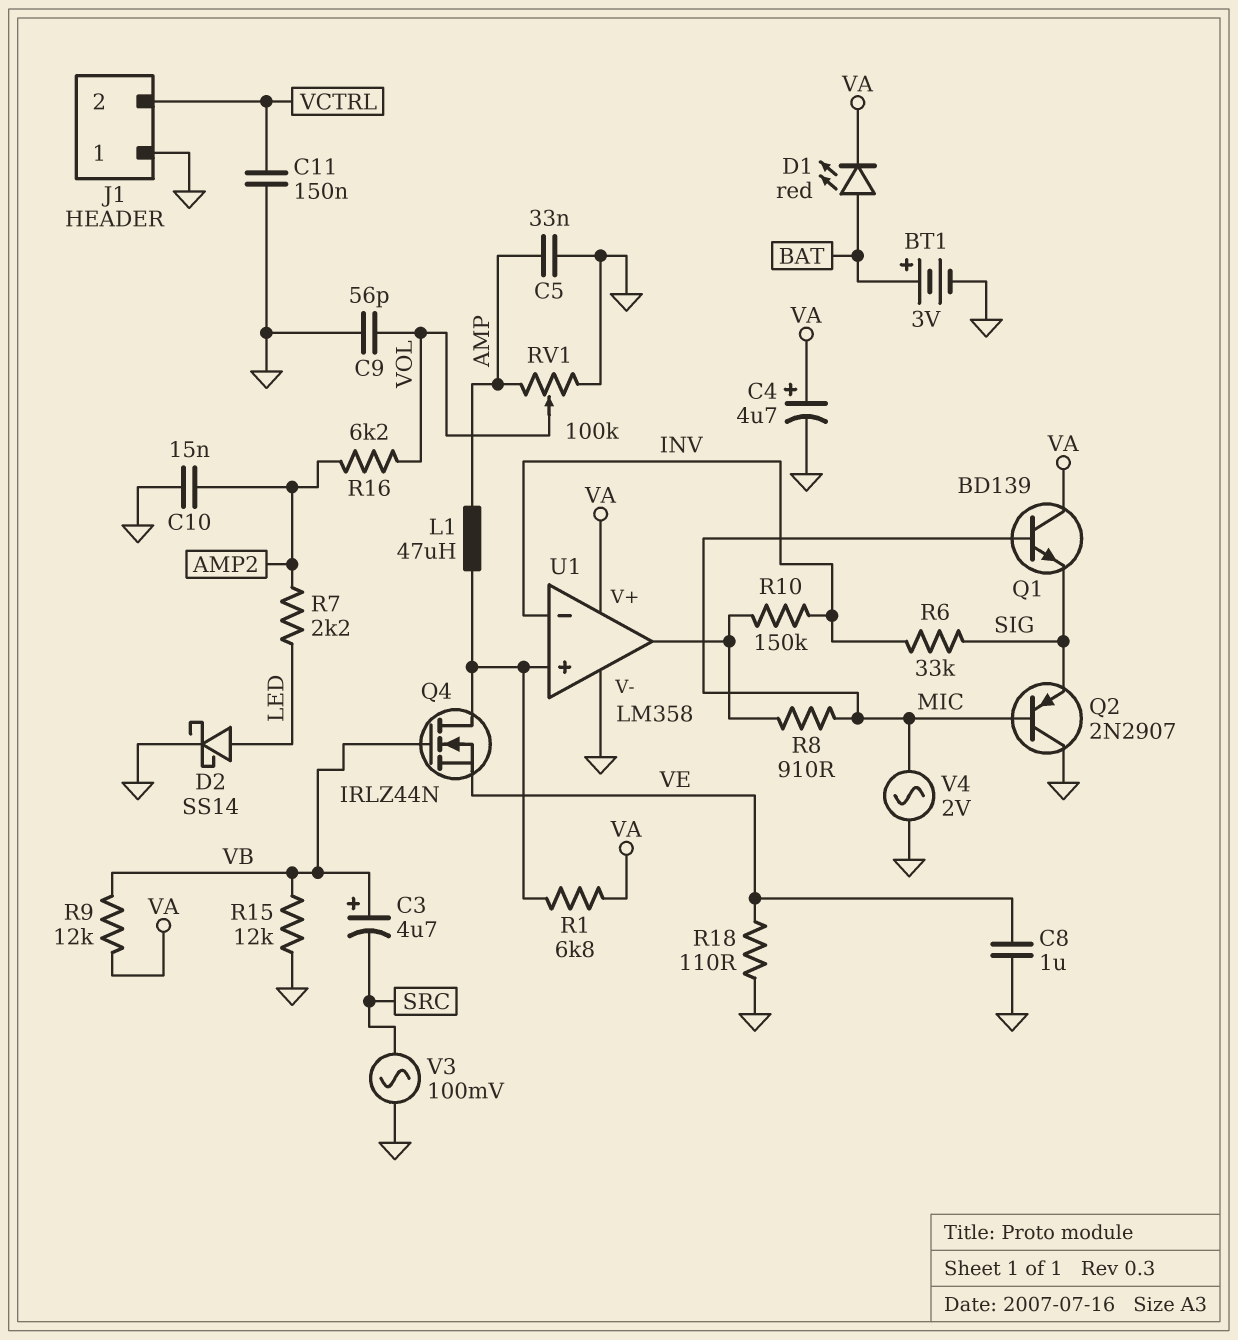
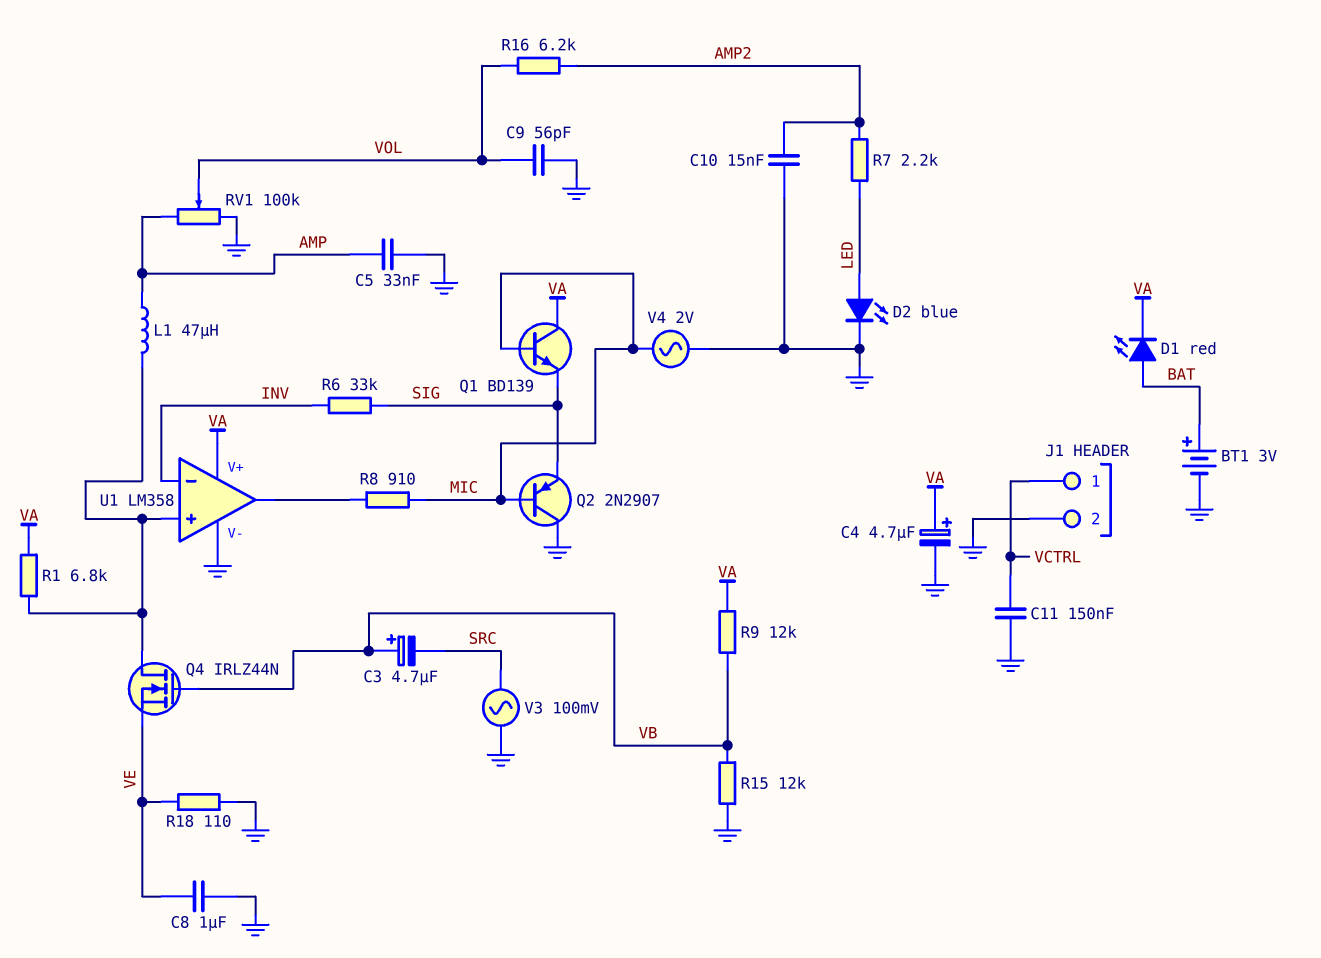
D2: schottky SS14 (A LED, K GND) -> LED blue (A LED, K GND)
J1 pin 1: GND -> VCTRL
J1 pin 2: VCTRL -> GND
R10: 150k (INV, U1/out) -> none

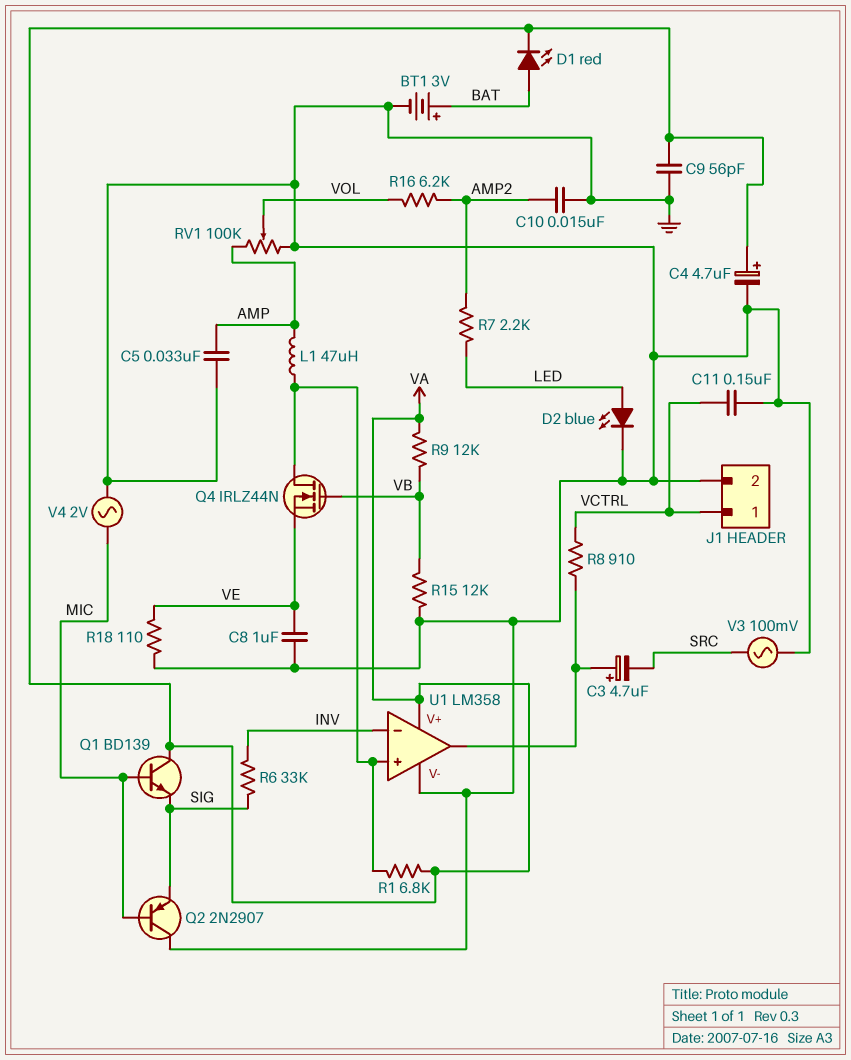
C3: 4.7uF (plus VB, minus SRC) -> 4.7uF (plus U1/out, minus SRC)
C9: 56pF (GND, VOL) -> 56pF (GND, VA)
R8: 910 (MIC, U1/out) -> 910 (U1/out, VCTRL)

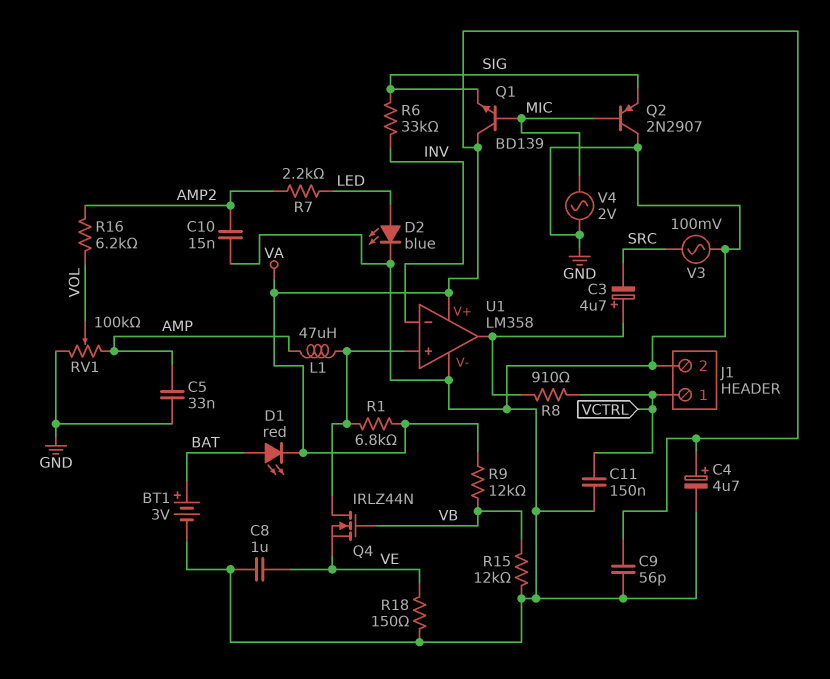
R18: 110 (GND, VE) -> 150 (GND, VE)

